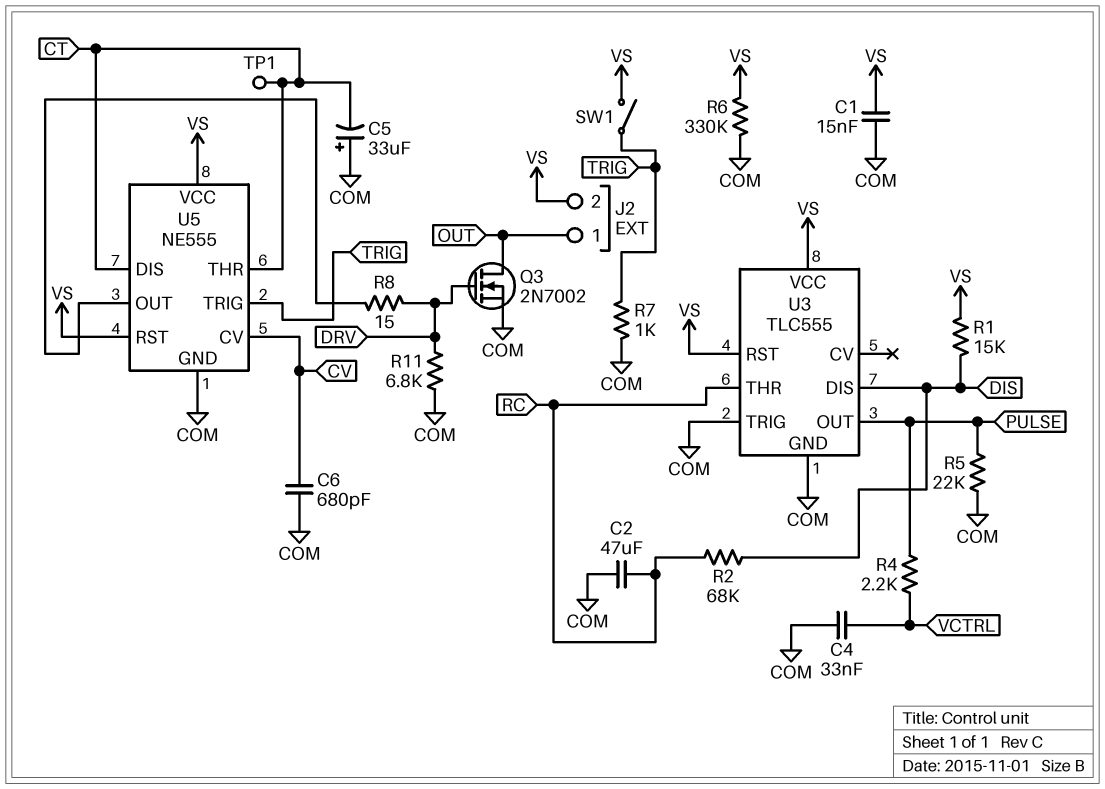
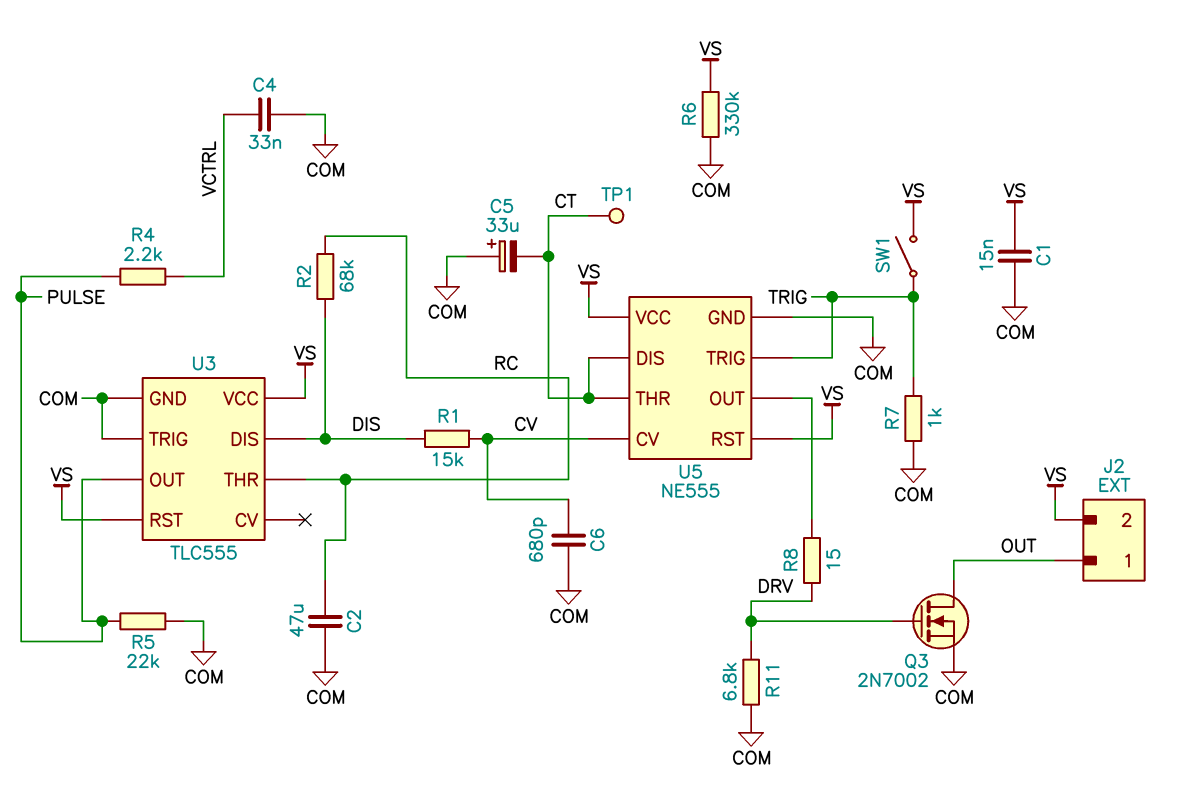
R1: 15k (DIS, VS) -> 15k (CV, DIS)

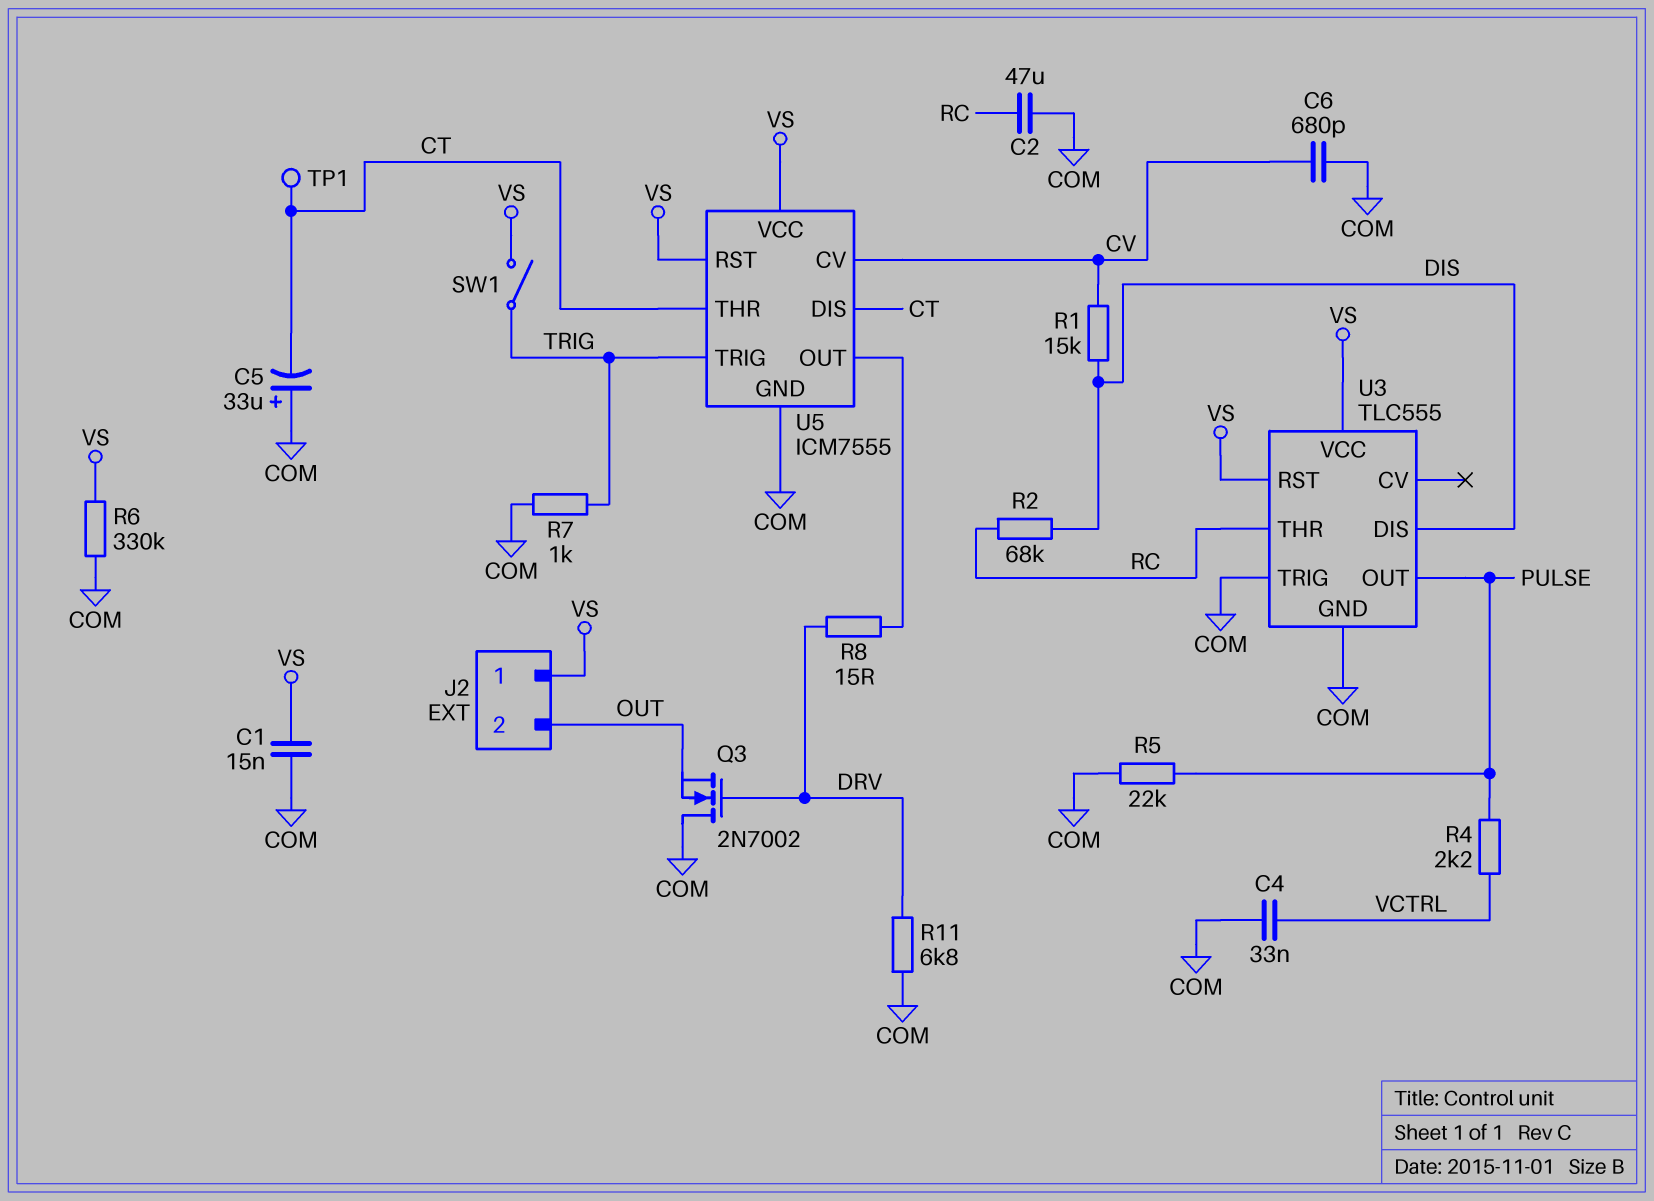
J2 pin 1: OUT -> VS
J2 pin 2: VS -> OUT
Q3: NMOS 2N7002 (G DRV, D OUT, S COM) -> NMOS 2N7002 (G DRV, D COM, S OUT)
U5: NE555 -> ICM7555

